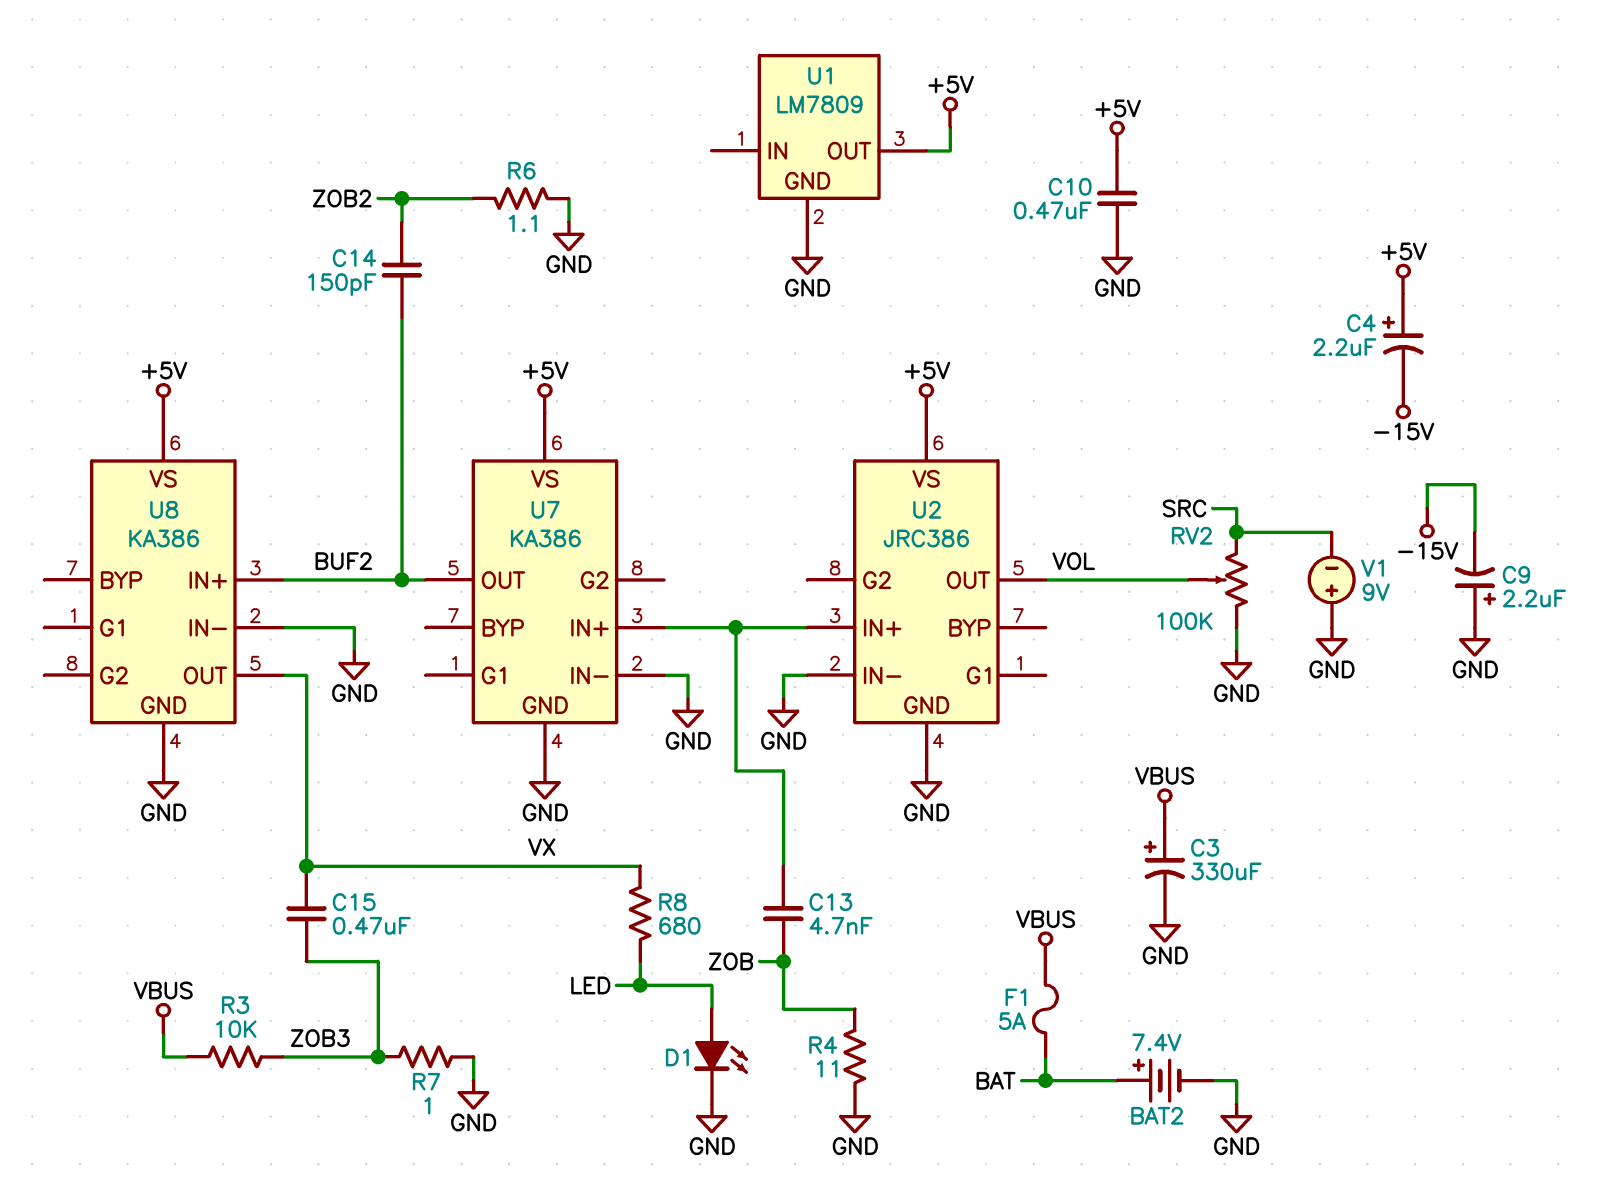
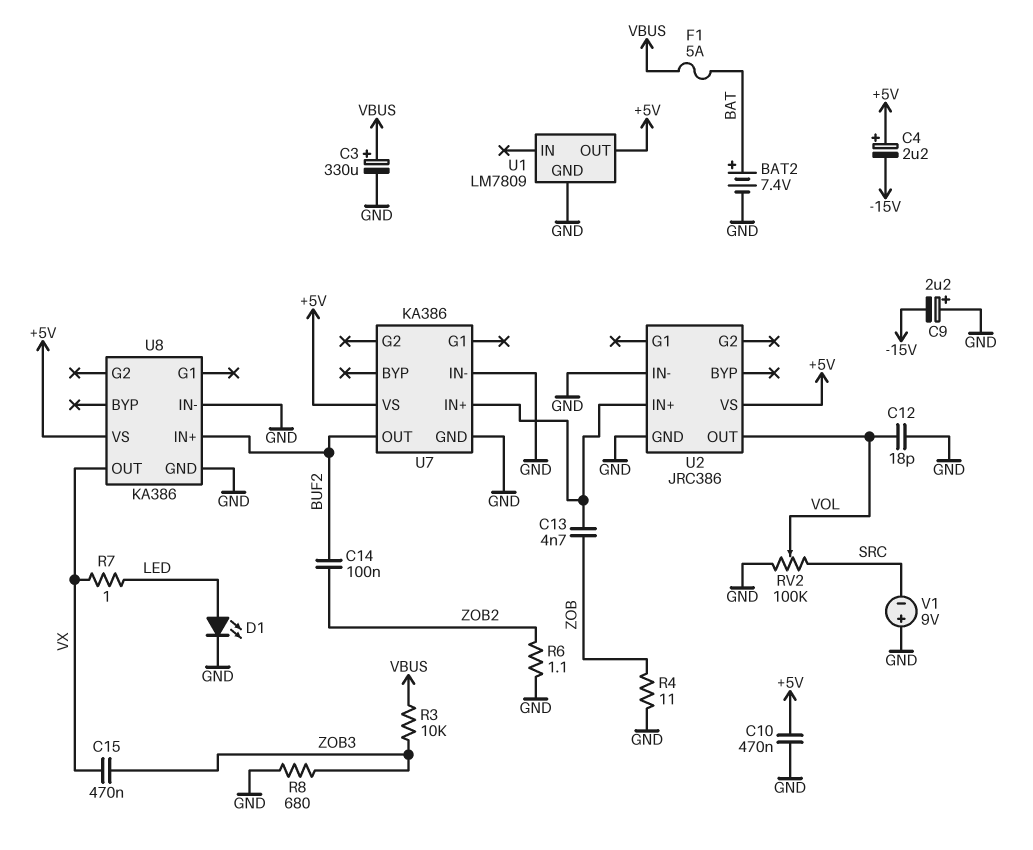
C12: none -> 18pF (GND, VOL)
C14: 150pF (BUF2, ZOB2) -> 100nF (BUF2, ZOB2)
R7: 1 (GND, ZOB3) -> 1 (LED, VX)
R8: 680 (LED, VX) -> 680 (GND, ZOB3)

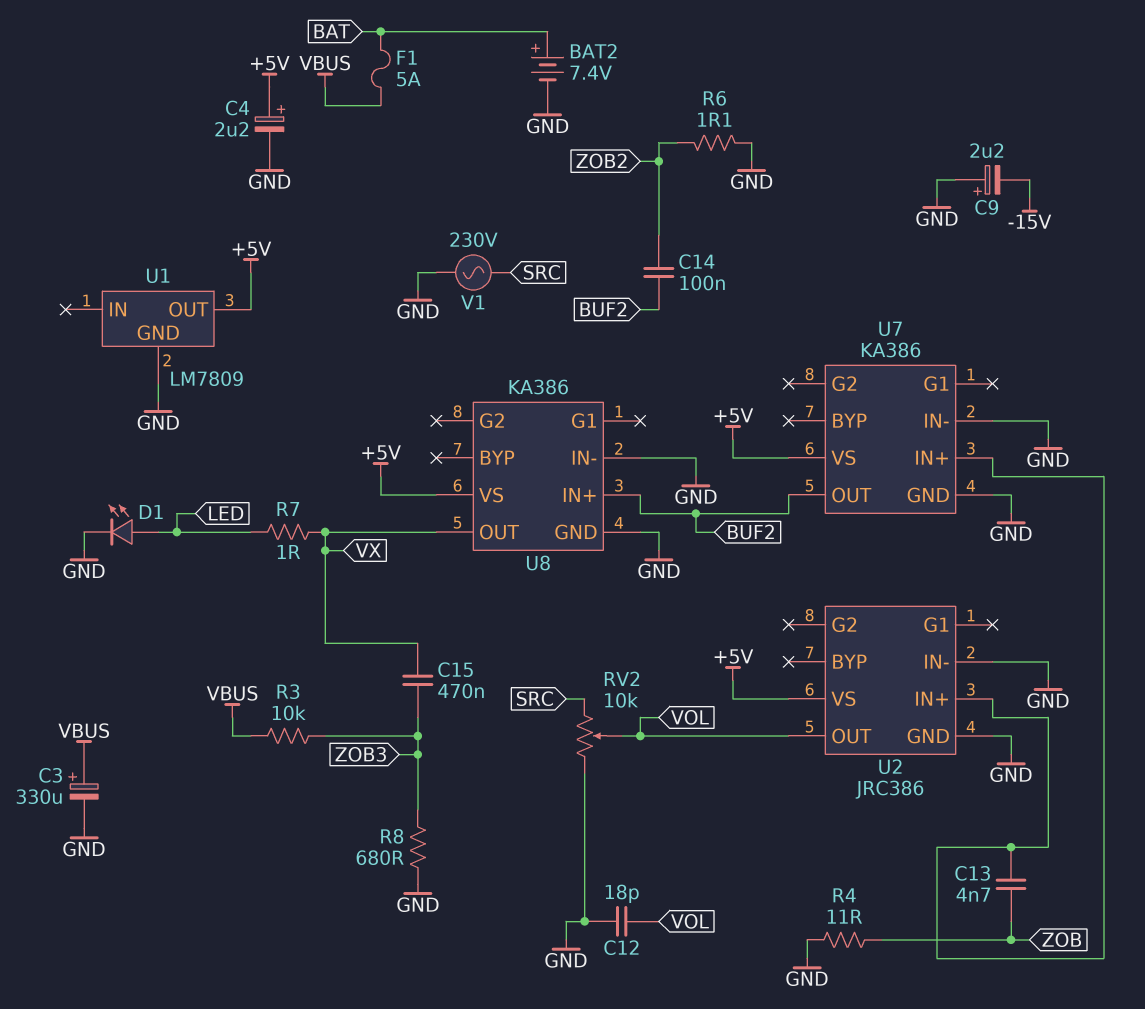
C4: 2.2uF (plus +5V, minus -15V) -> 2.2uF (plus +5V, minus GND)
C10: 470nF (+5V, GND) -> none
RV2: 100k (GND, SRC, wiper VOL) -> 10k (GND, SRC, wiper VOL)
V1: 9V (plus GND, minus SRC) -> AC 230V (GND, SRC)

